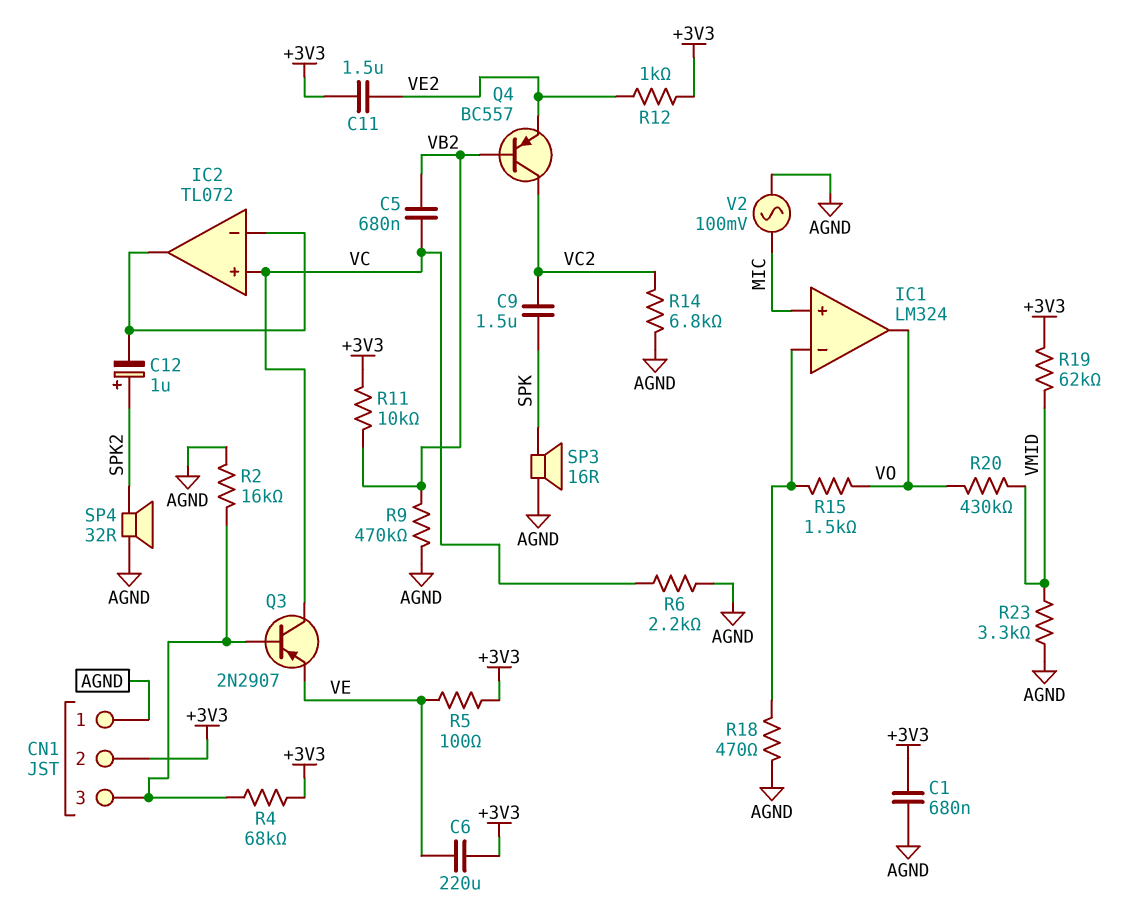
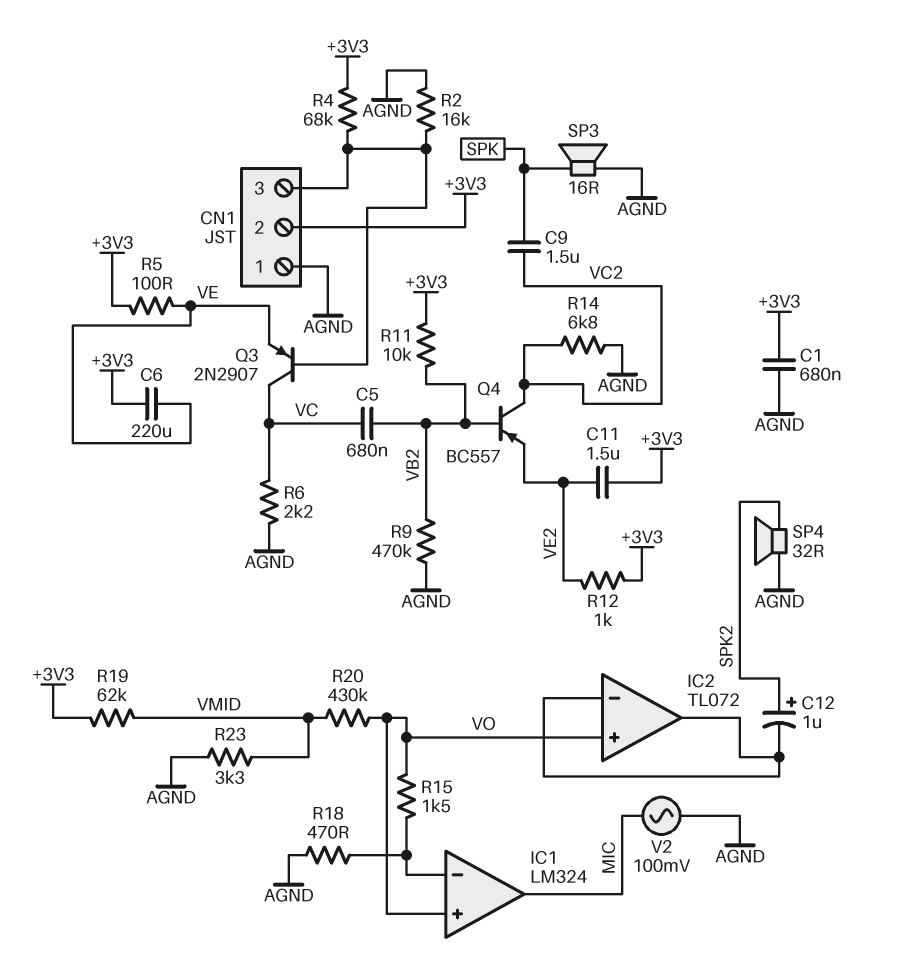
IC1 pin in+: MIC -> VO
IC1 pin out: VO -> MIC
IC2 pin in+: VC -> VO

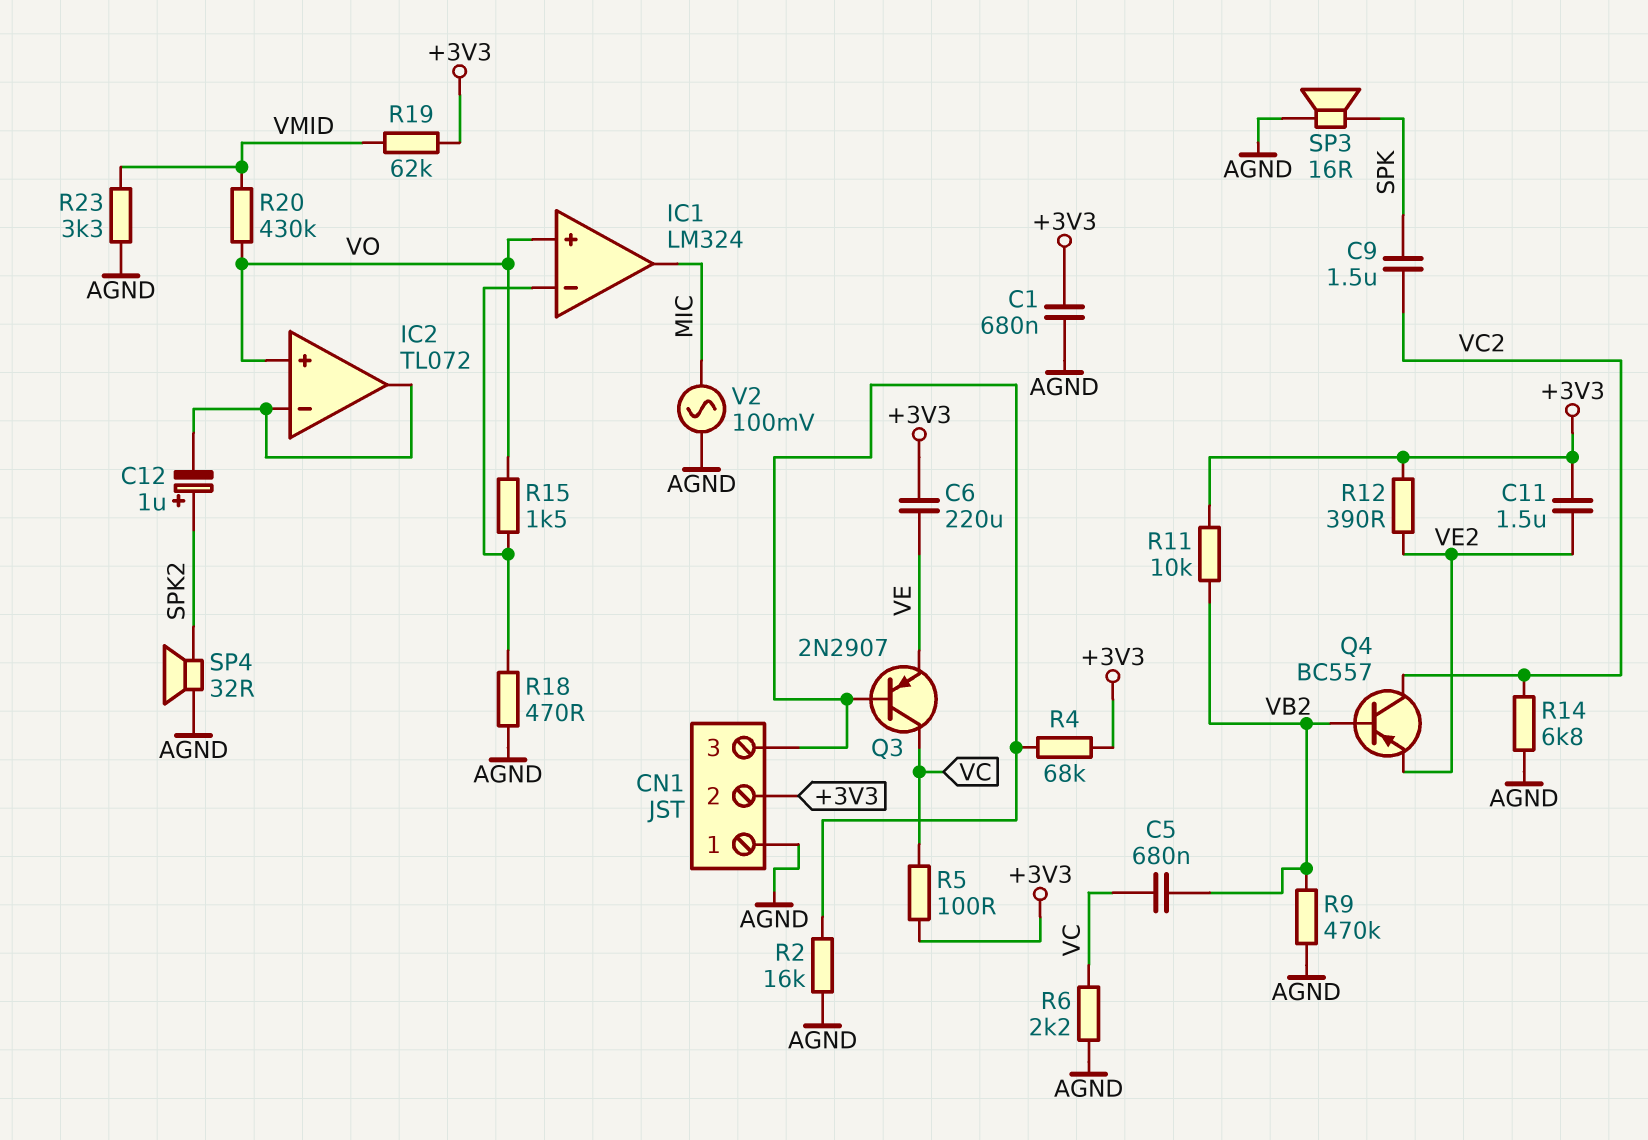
R5: 100 (+3V3, VE) -> 100 (+3V3, VC)
R12: 1k (+3V3, VE2) -> 390 (+3V3, VE2)

